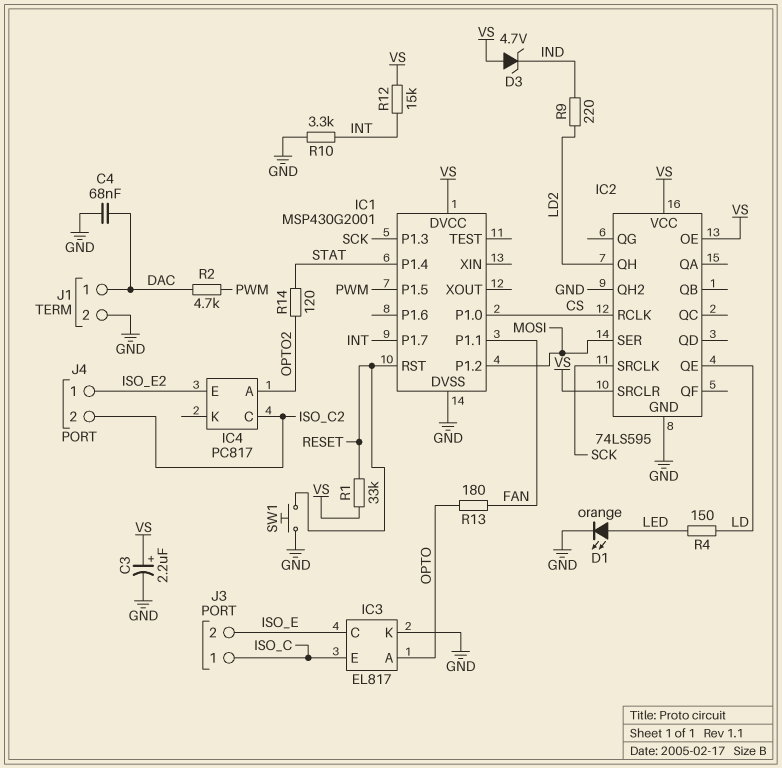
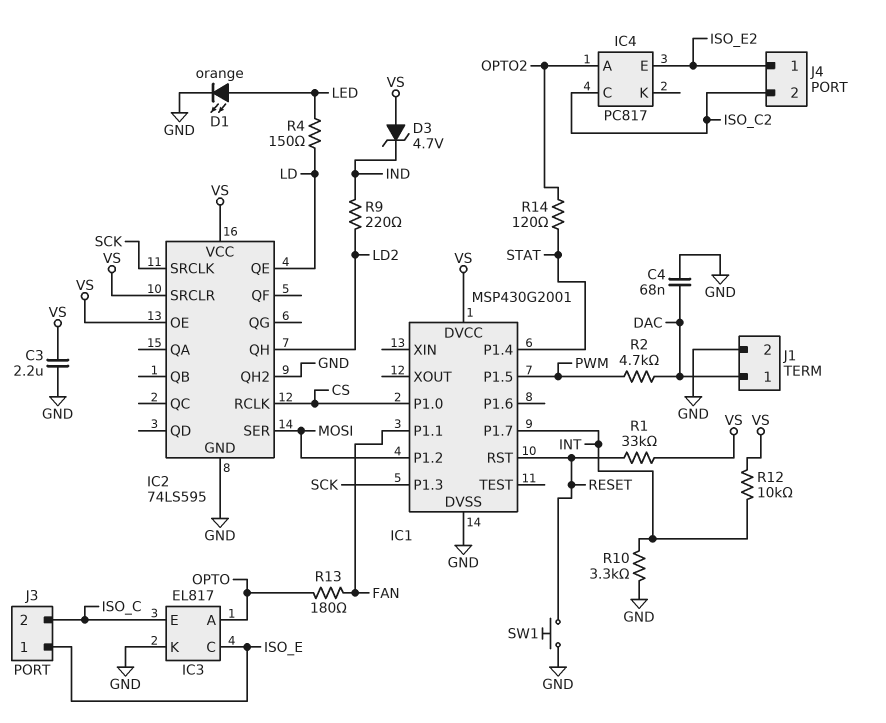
C3: 2.2uF (plus VS, minus GND) -> 2.2uF (GND, VS)
J3 pin 1: ISO_C -> ISO_E
J3 pin 2: ISO_E -> ISO_C
R12: 15k (INT, VS) -> 10k (INT, VS)

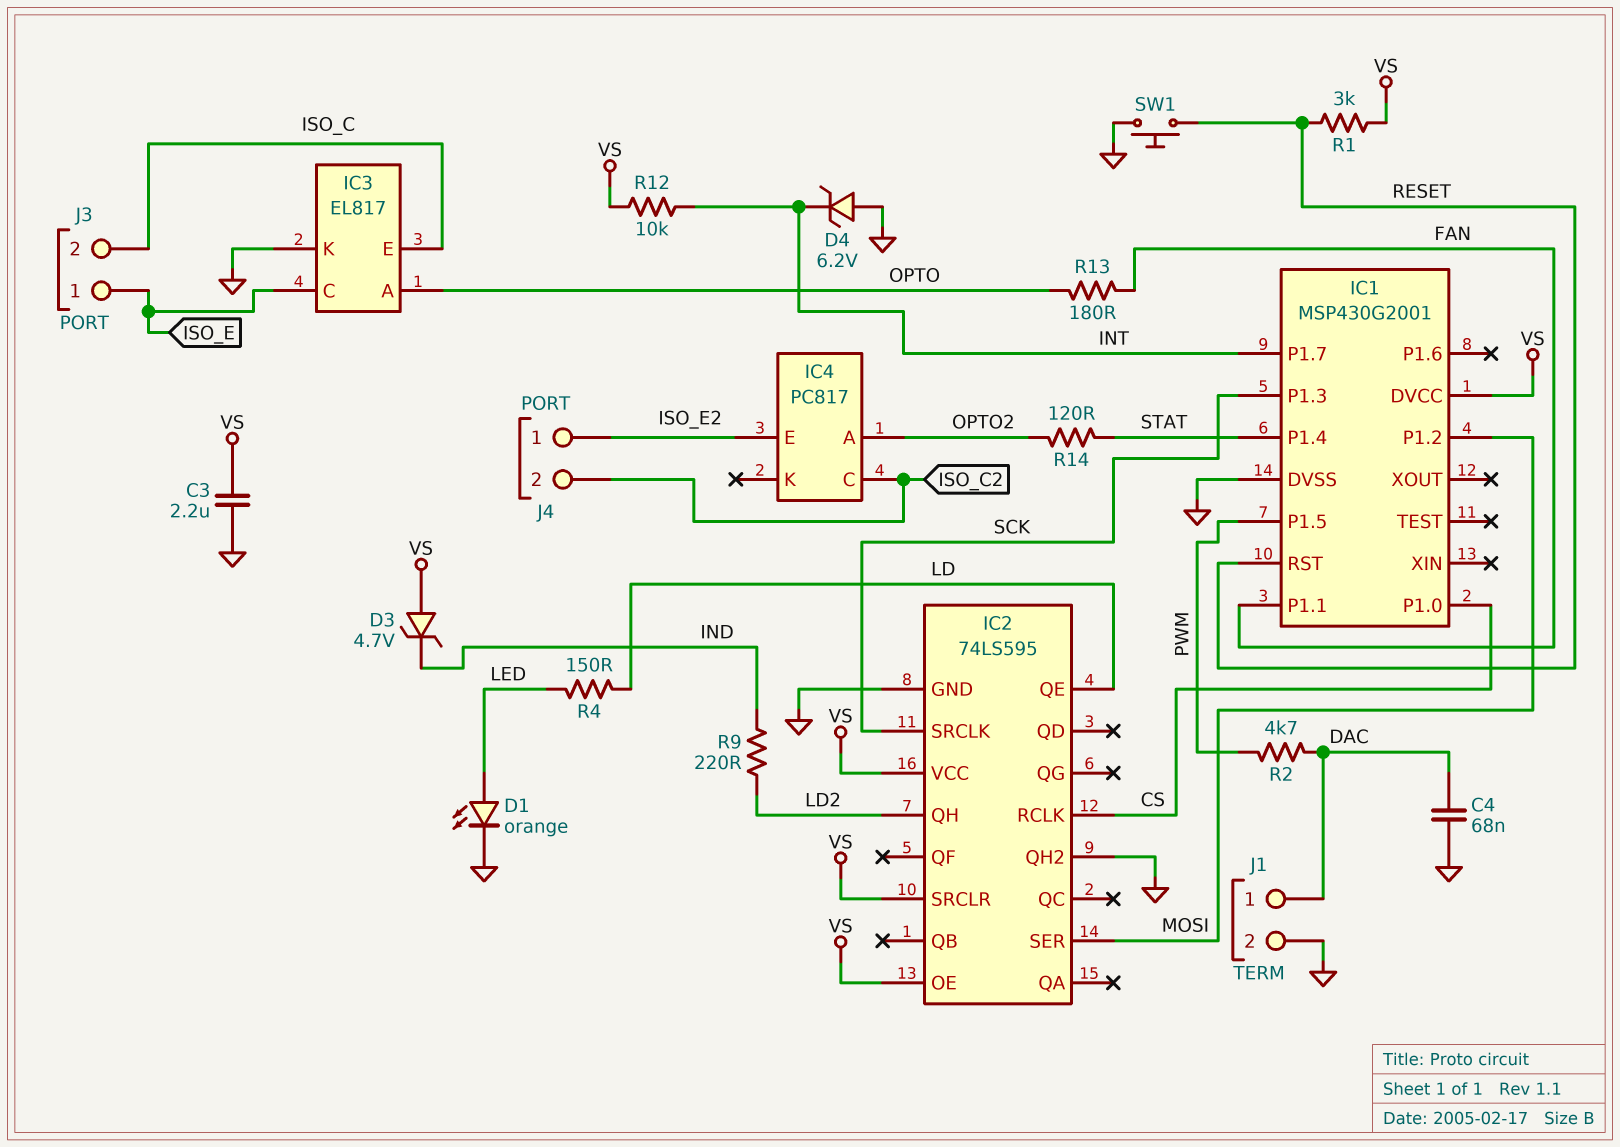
D4: none -> zener 6.2V (A GND, K INT)
R1: 33k (RESET, VS) -> 3k (RESET, VS)
R10: 3.3k (GND, INT) -> none

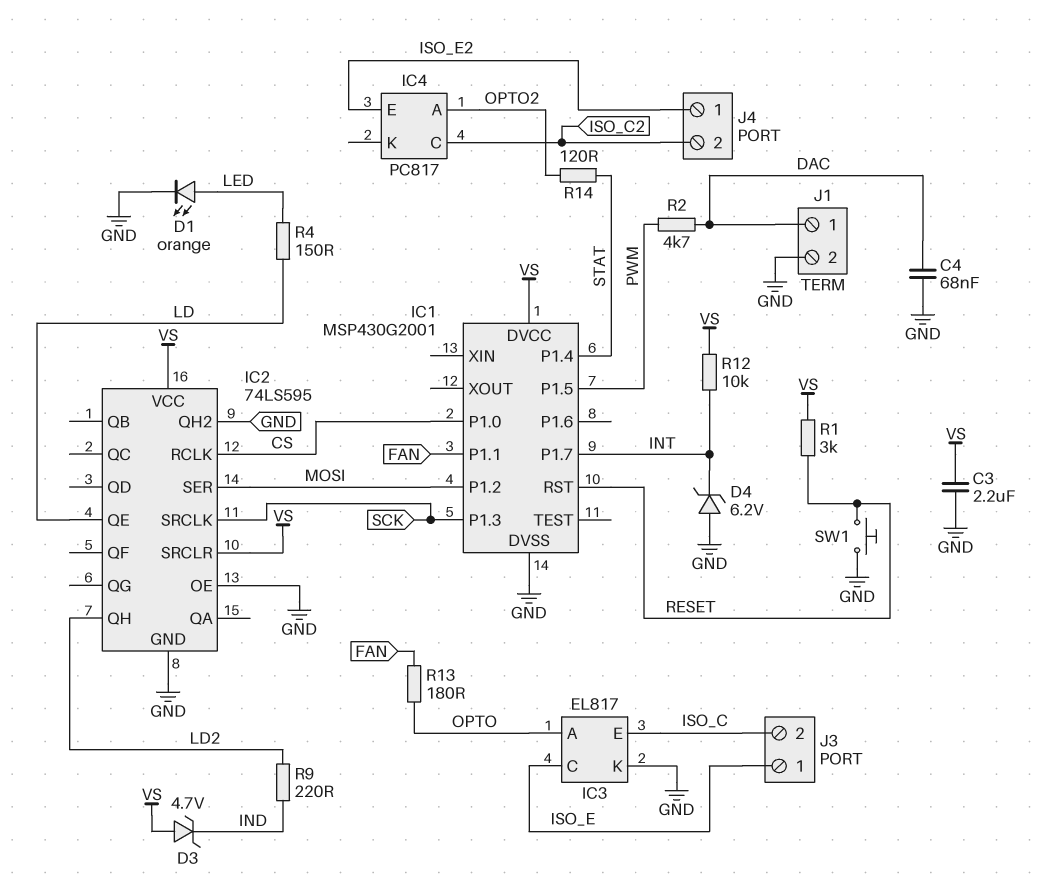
IC2 pin OE: VS -> GND

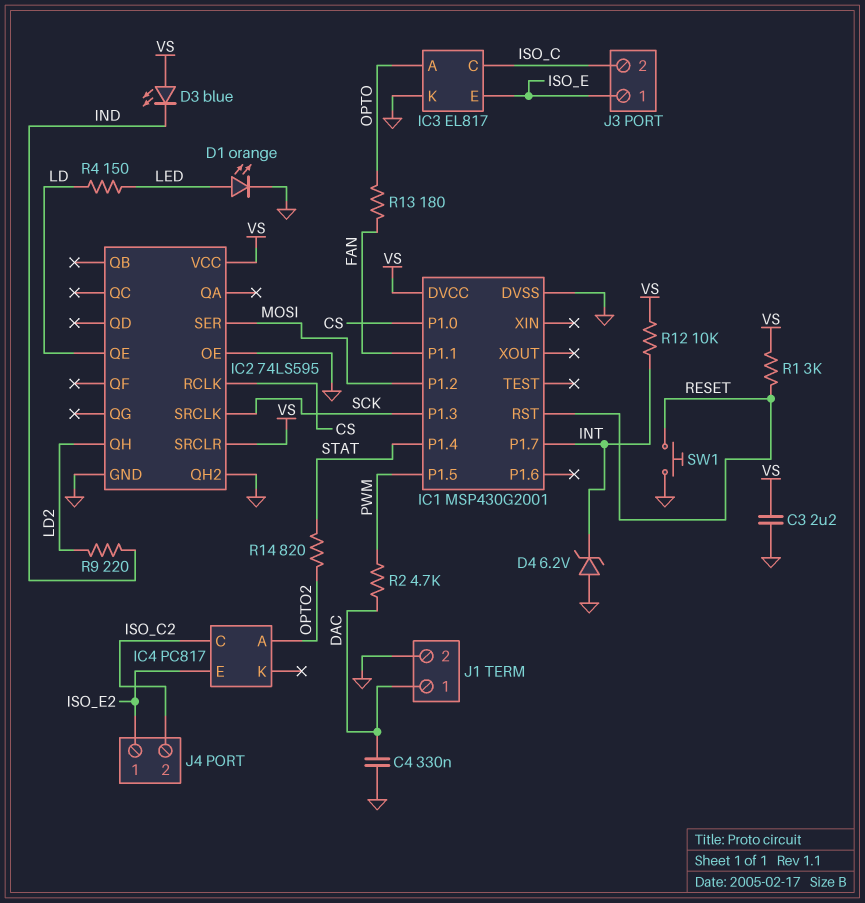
C4: 68nF (DAC, GND) -> 330nF (DAC, GND)
D3: zener 4.7V (A VS, K IND) -> LED blue (A VS, K IND)
IC3 pin C: ISO_E -> ISO_C
IC3 pin E: ISO_C -> ISO_E
R14: 120 (OPTO2, STAT) -> 820 (OPTO2, STAT)

